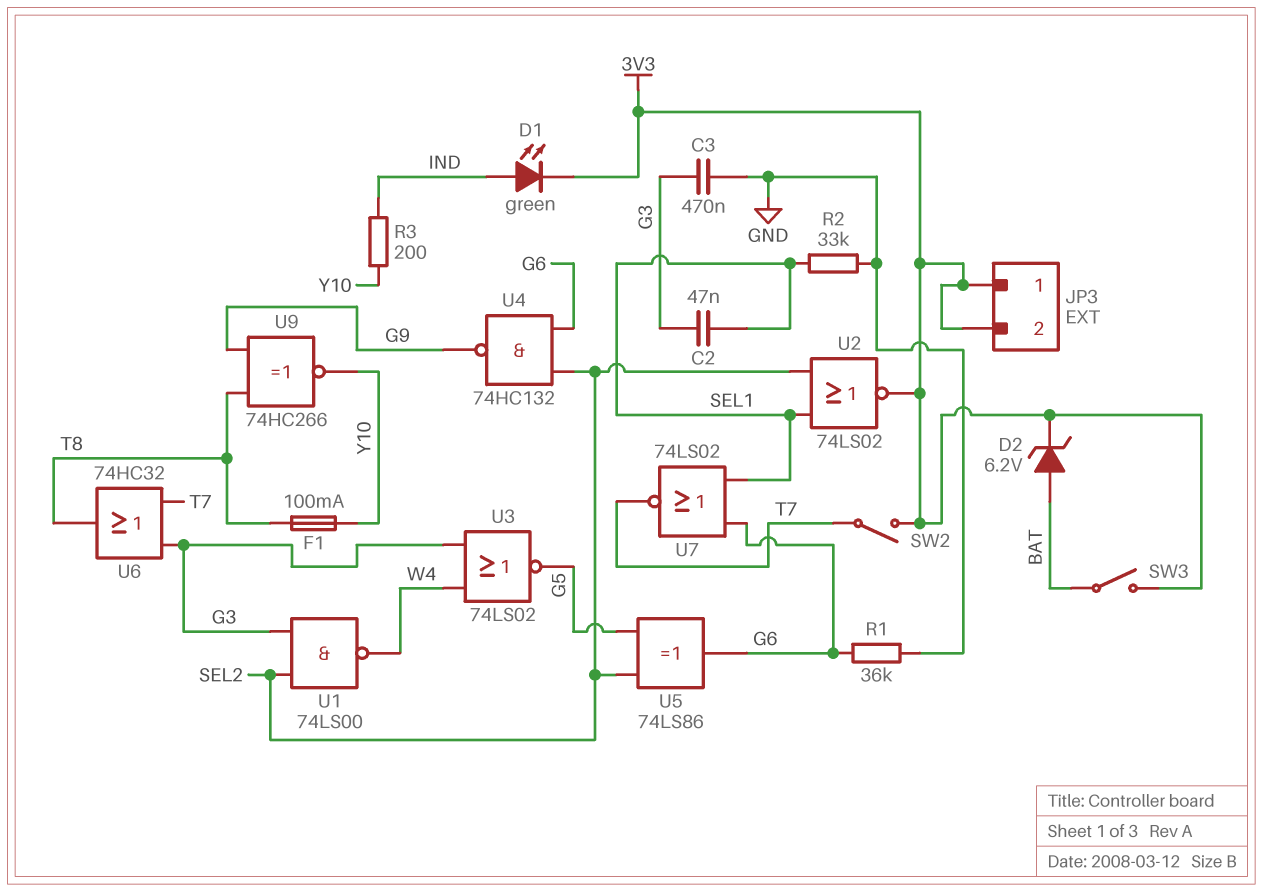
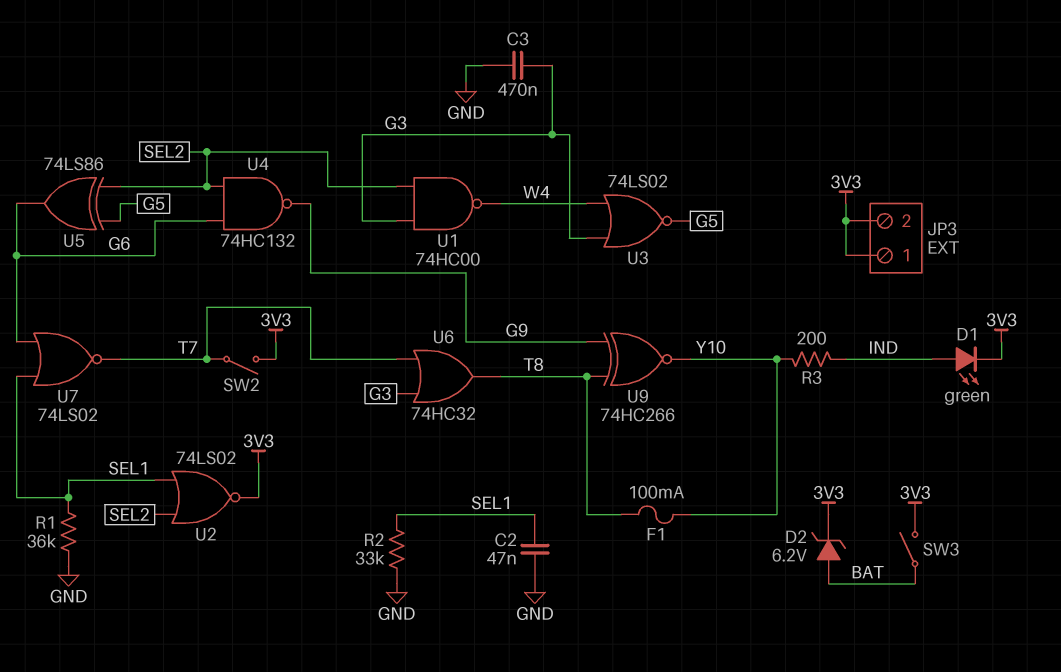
C2: 47nF (G3, SEL1) -> 47nF (GND, SEL1)
R1: 36k (G6, GND) -> 36k (GND, SEL1)
U1: NAND 74LS00 (in G3, in SEL2, out W4) -> NAND 74HC00 (in G3, in SEL2, out W4)

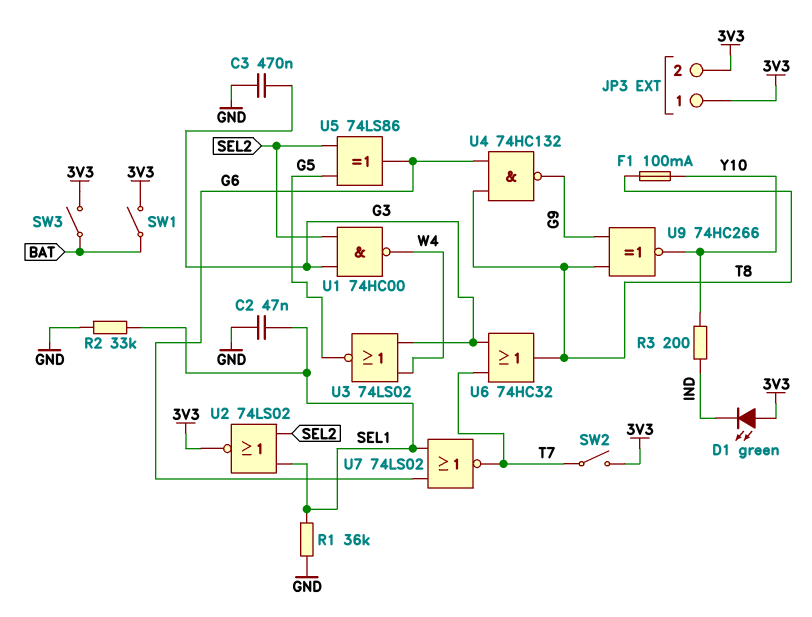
D1: LED green (A IND, K 3V3) -> LED green (A 3V3, K IND)
D2: zener 6.2V (A BAT, K 3V3) -> none
SW1: none -> switch (3V3, BAT)
U4: NAND 74HC132 (in G6, in SEL2, out G9) -> NAND 74HC132 (in G6, in T8, out G9)

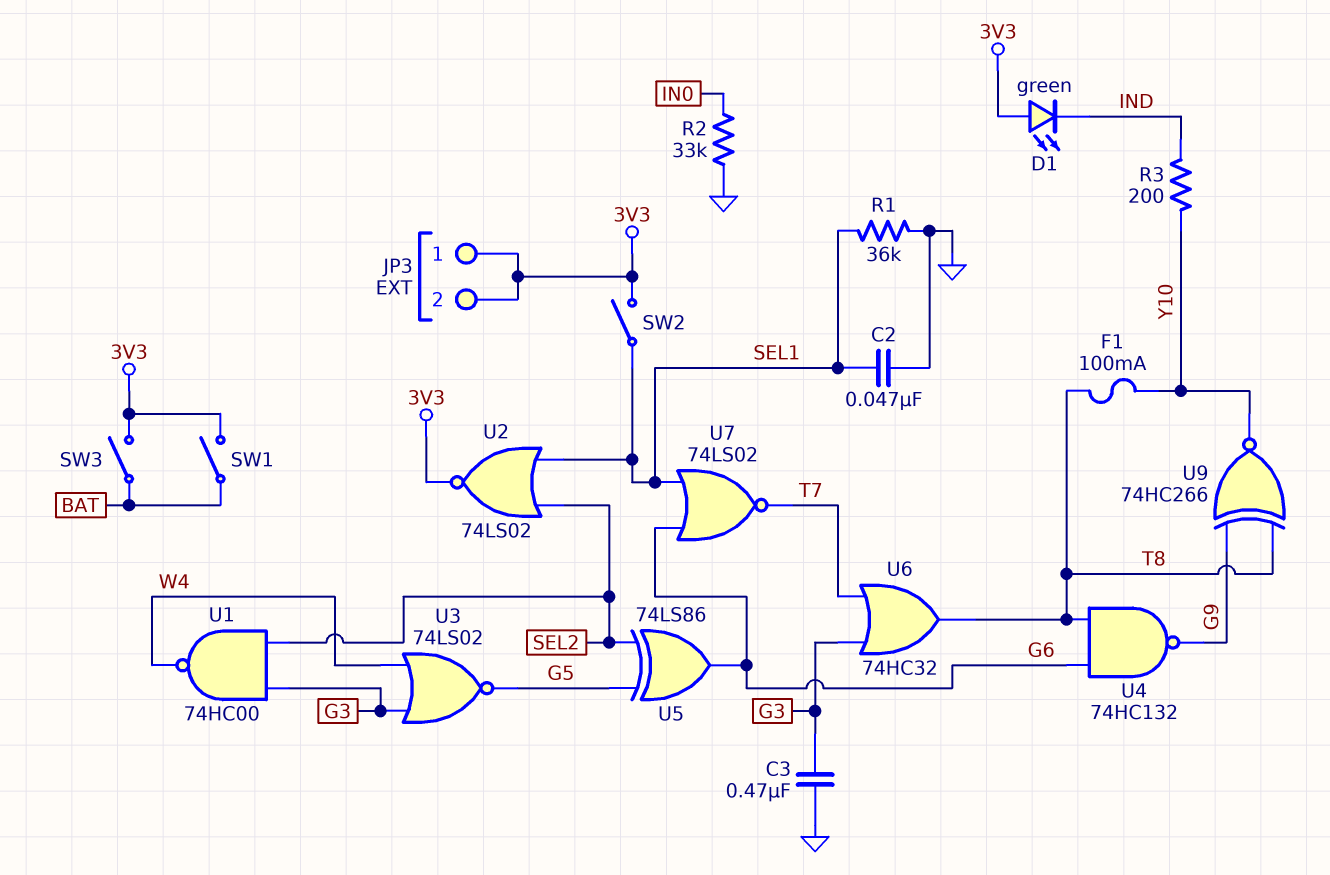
R2: 33k (GND, SEL1) -> 33k (GND, IN0)
SW2: switch (3V3, T7) -> switch (3V3, SEL1)

